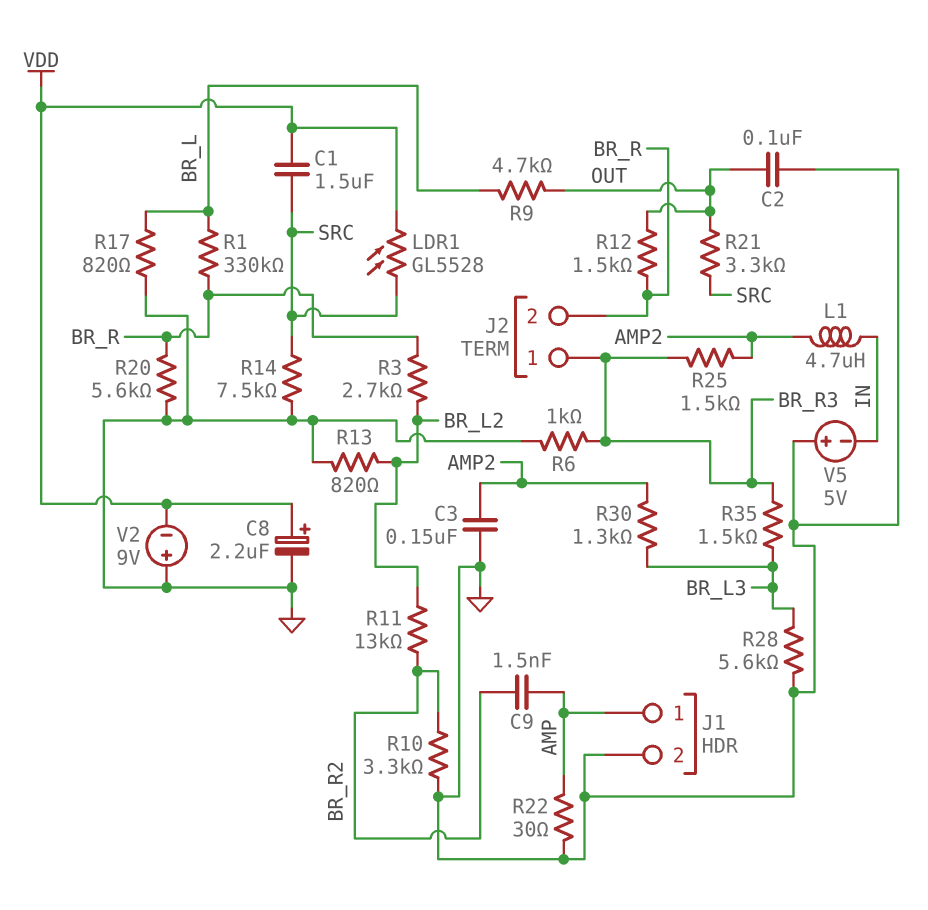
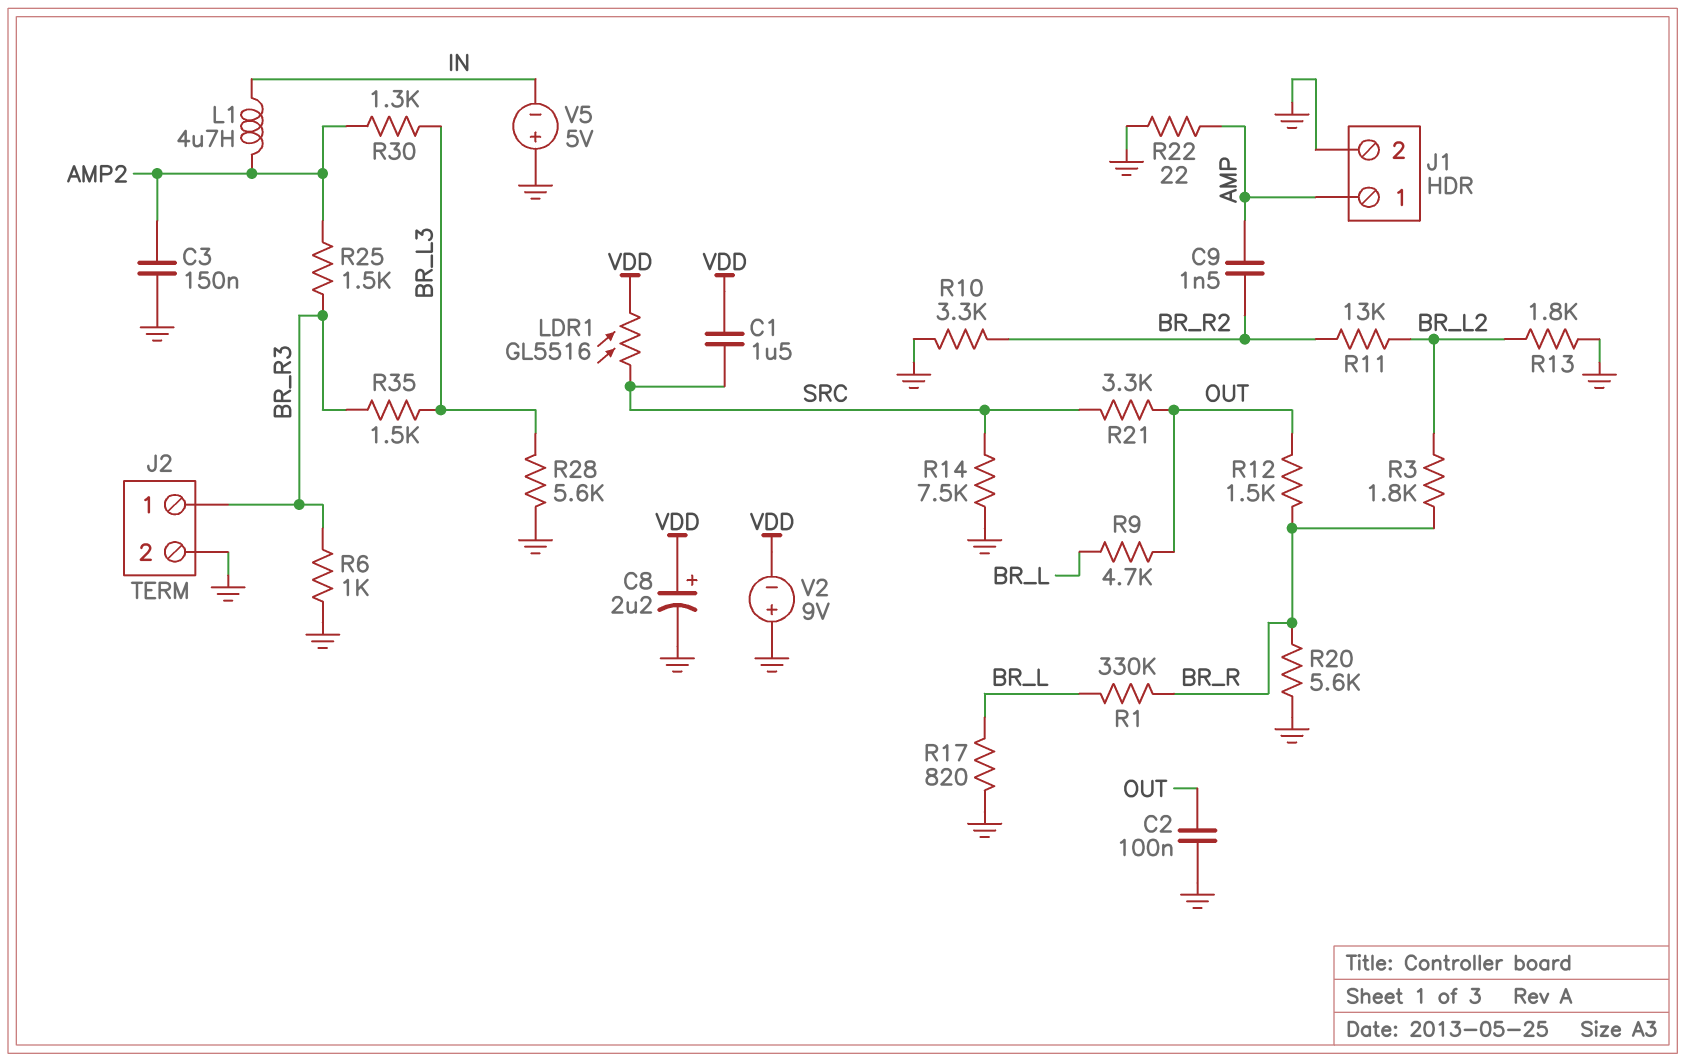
J2 pin 2: BR_R -> GND
LDR1: GL5528 (SRC, VDD) -> GL5516 (SRC, VDD)
R3: 2.7k (BR_L2, BR_R) -> 1.8k (BR_L2, BR_R)
R13: 820 (BR_L2, GND) -> 1.8k (BR_L2, GND)
R22: 30 (AMP, GND) -> 22 (AMP, GND)

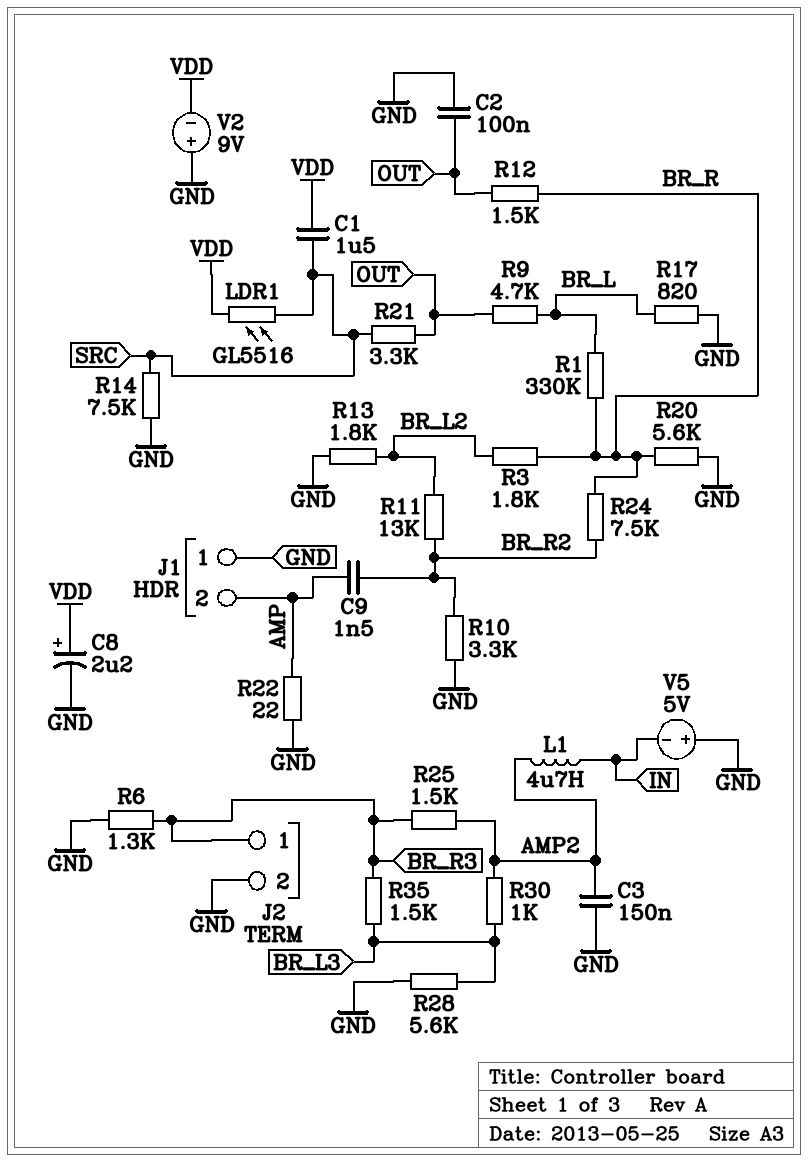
J1 pin 1: AMP -> GND
J1 pin 2: GND -> AMP
R6: 1k (BR_R3, GND) -> 1.3k (BR_R3, GND)
R24: none -> 7.5k (BR_R, BR_R2)
R30: 1.3k (AMP2, BR_L3) -> 1k (AMP2, BR_L3)

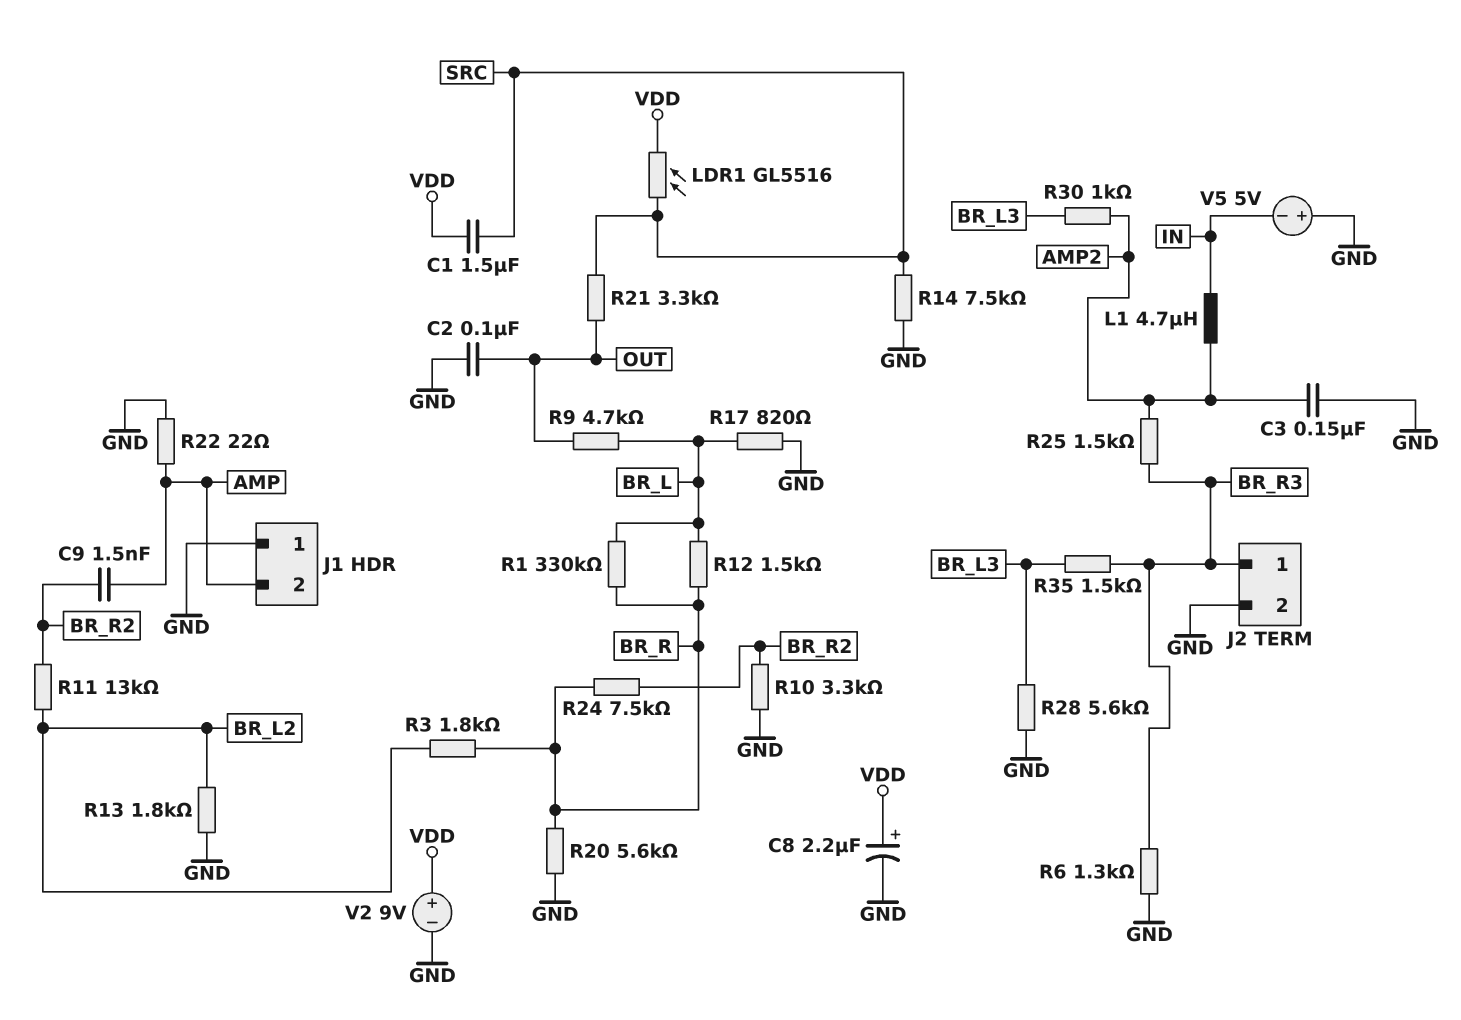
R12: 1.5k (BR_R, OUT) -> 1.5k (BR_L, BR_R)
V2: 9V (plus GND, minus VDD) -> 9V (plus VDD, minus GND)

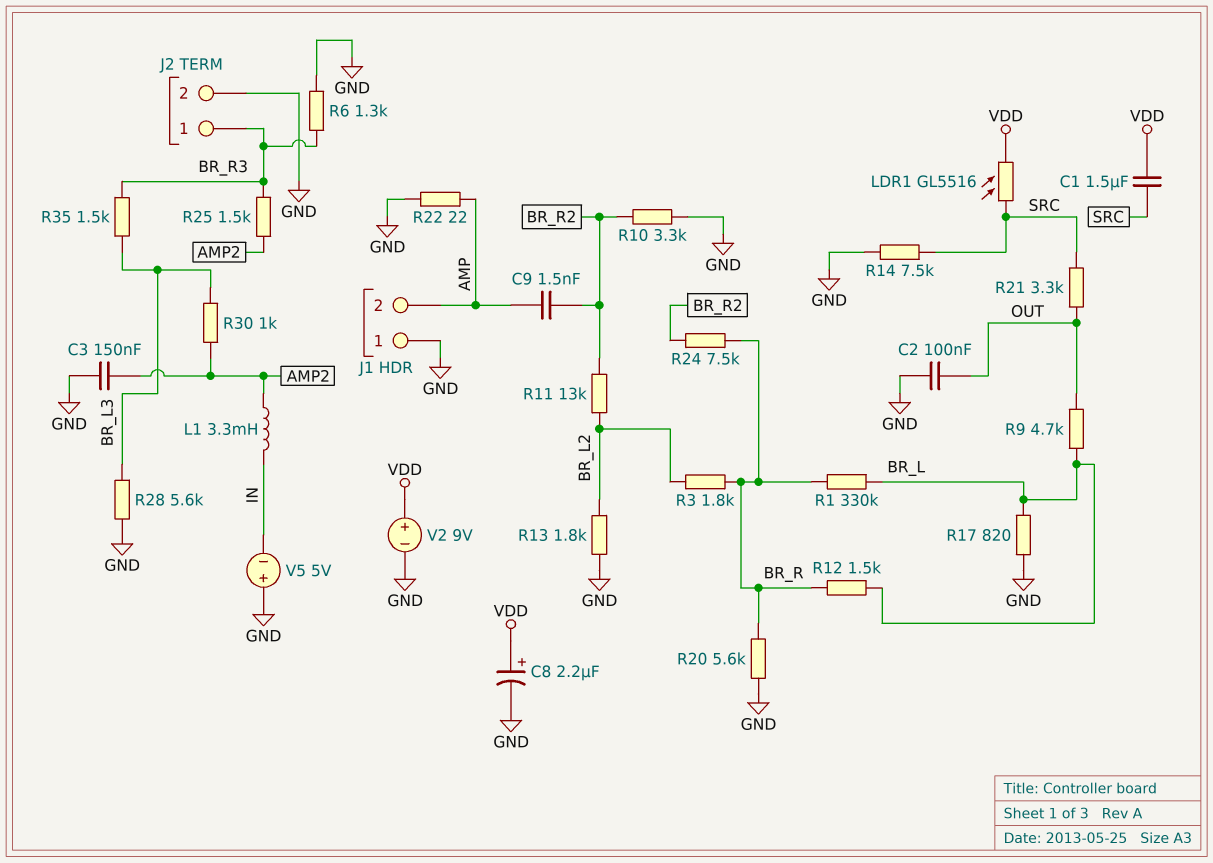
L1: 4.7uH (AMP2, IN) -> 3.3mH (AMP2, IN)

